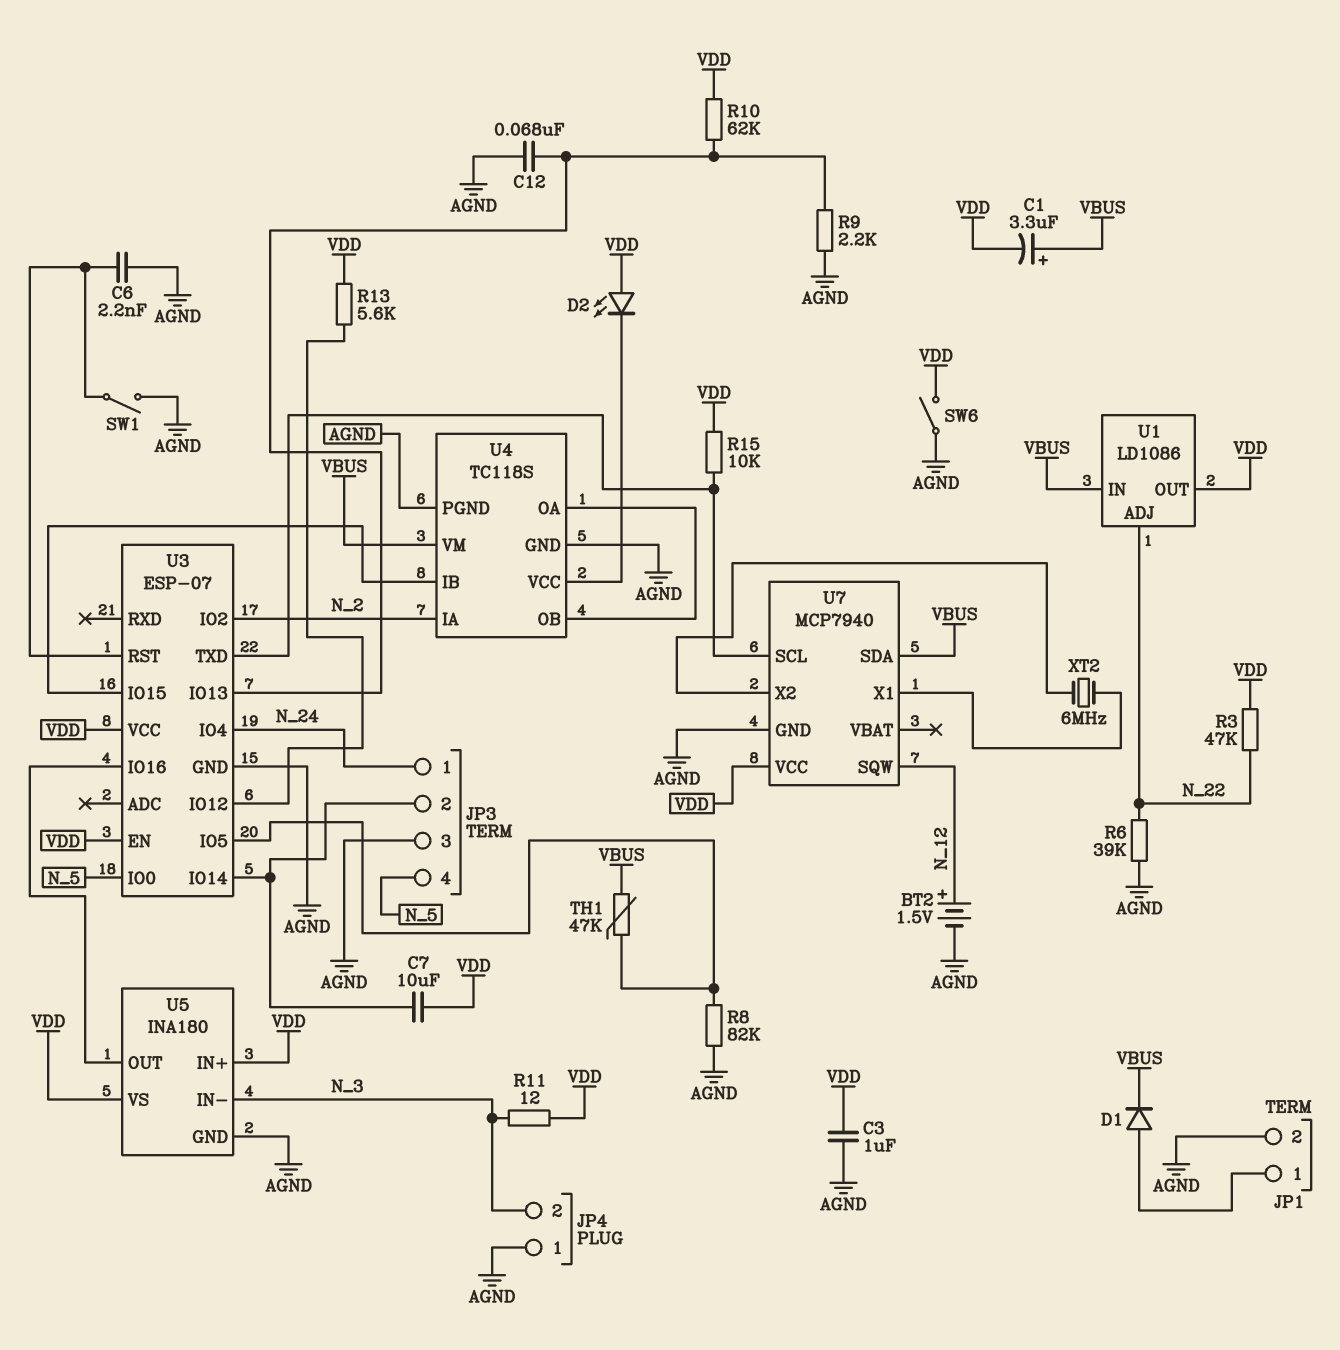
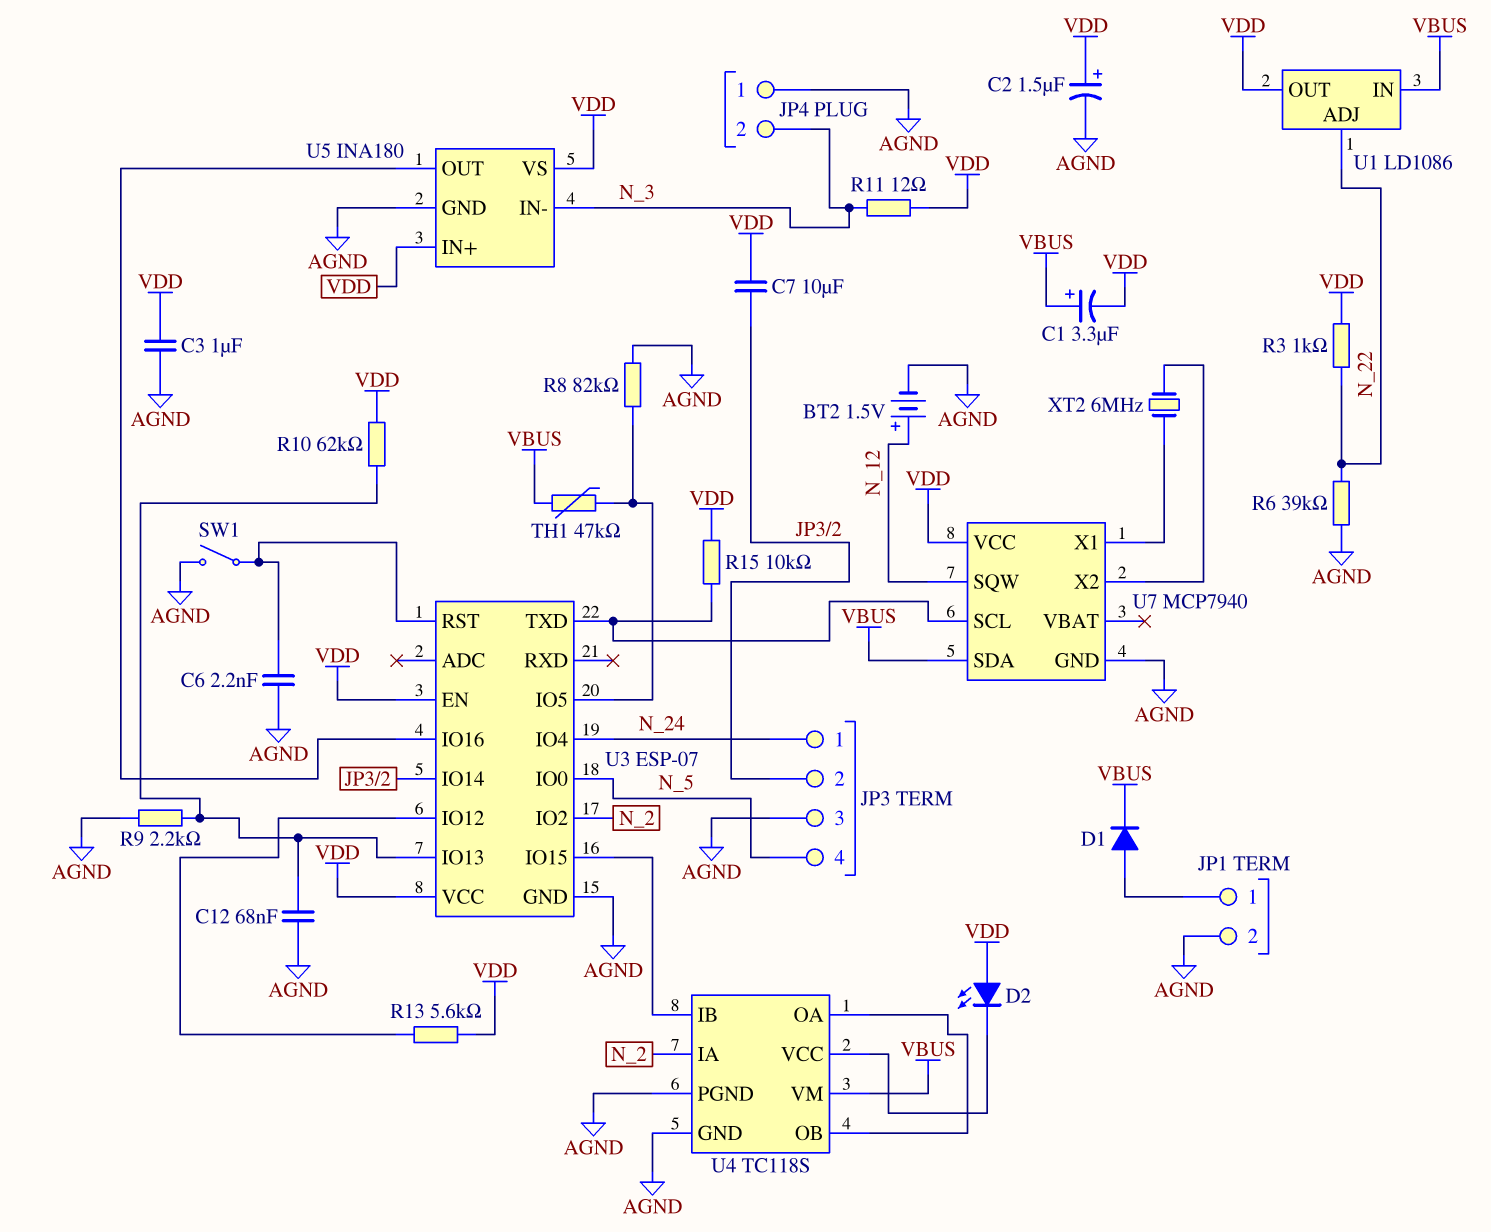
C2: none -> 1.5uF (plus VDD, minus AGND)
R3: 47k (N_22, VDD) -> 1k (N_22, VDD)
SW6: switch (AGND, VDD) -> none

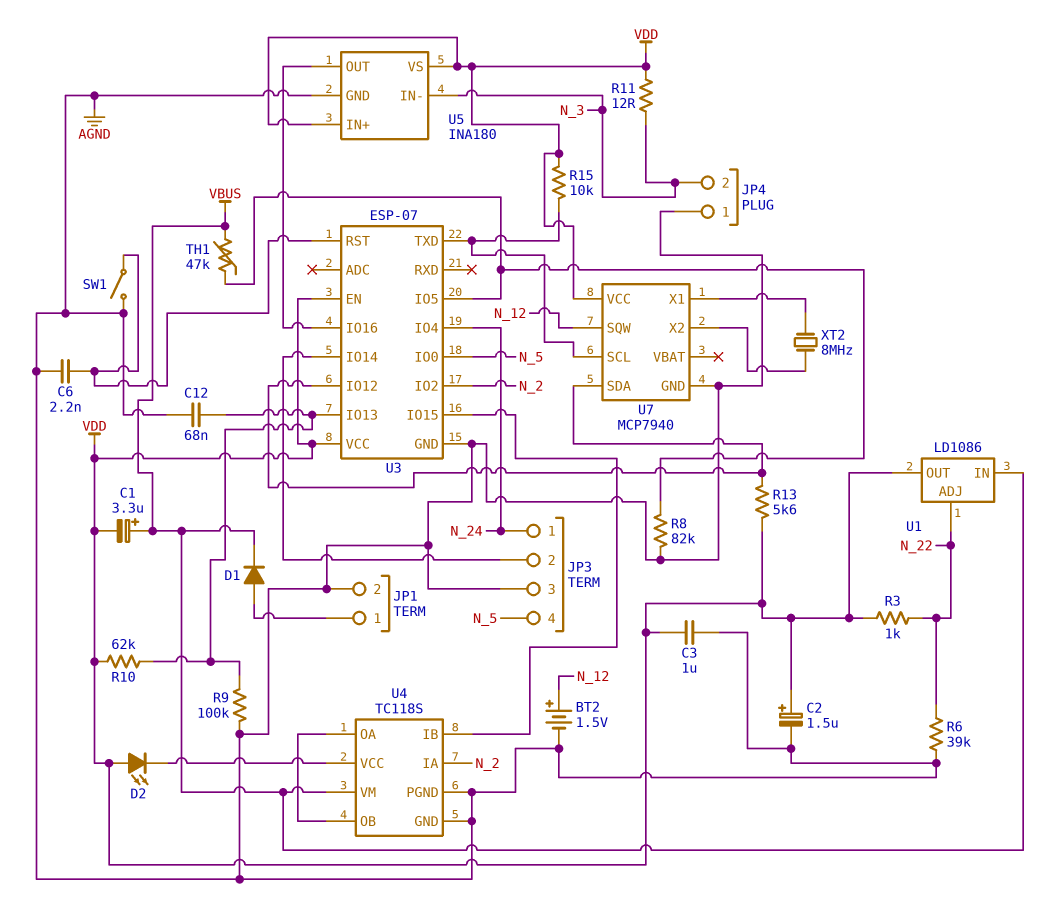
C7: 10uF (JP3/2, VDD) -> none
R9: 2.2k (AGND, U3/IO13) -> 100k (AGND, U3/IO13)
U7 pin SDA: VBUS -> U3/IO12
XT2: 6MHz (U7/X1, U7/X2) -> 8MHz (U7/X1, U7/X2)

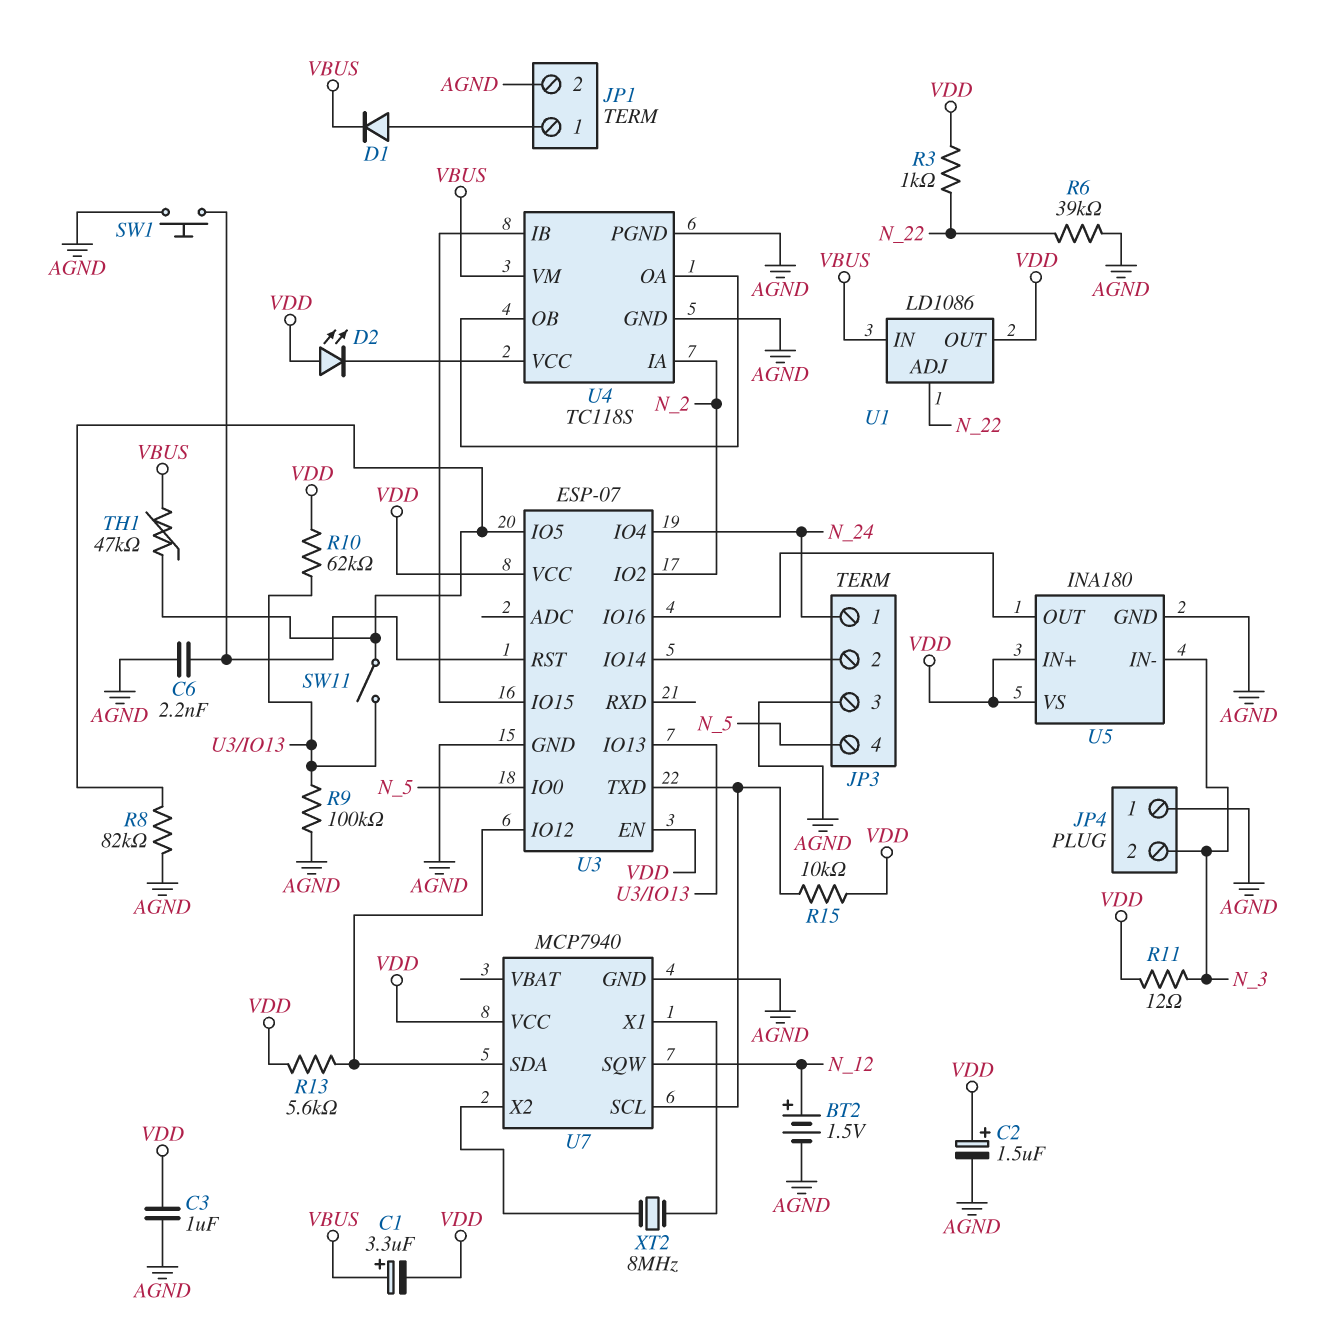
C12: 68nF (AGND, U3/IO13) -> none
SW1: switch (AGND, U3/RST) -> button (AGND, U3/RST)
SW11: none -> switch (U3/IO5, U3/IO13)

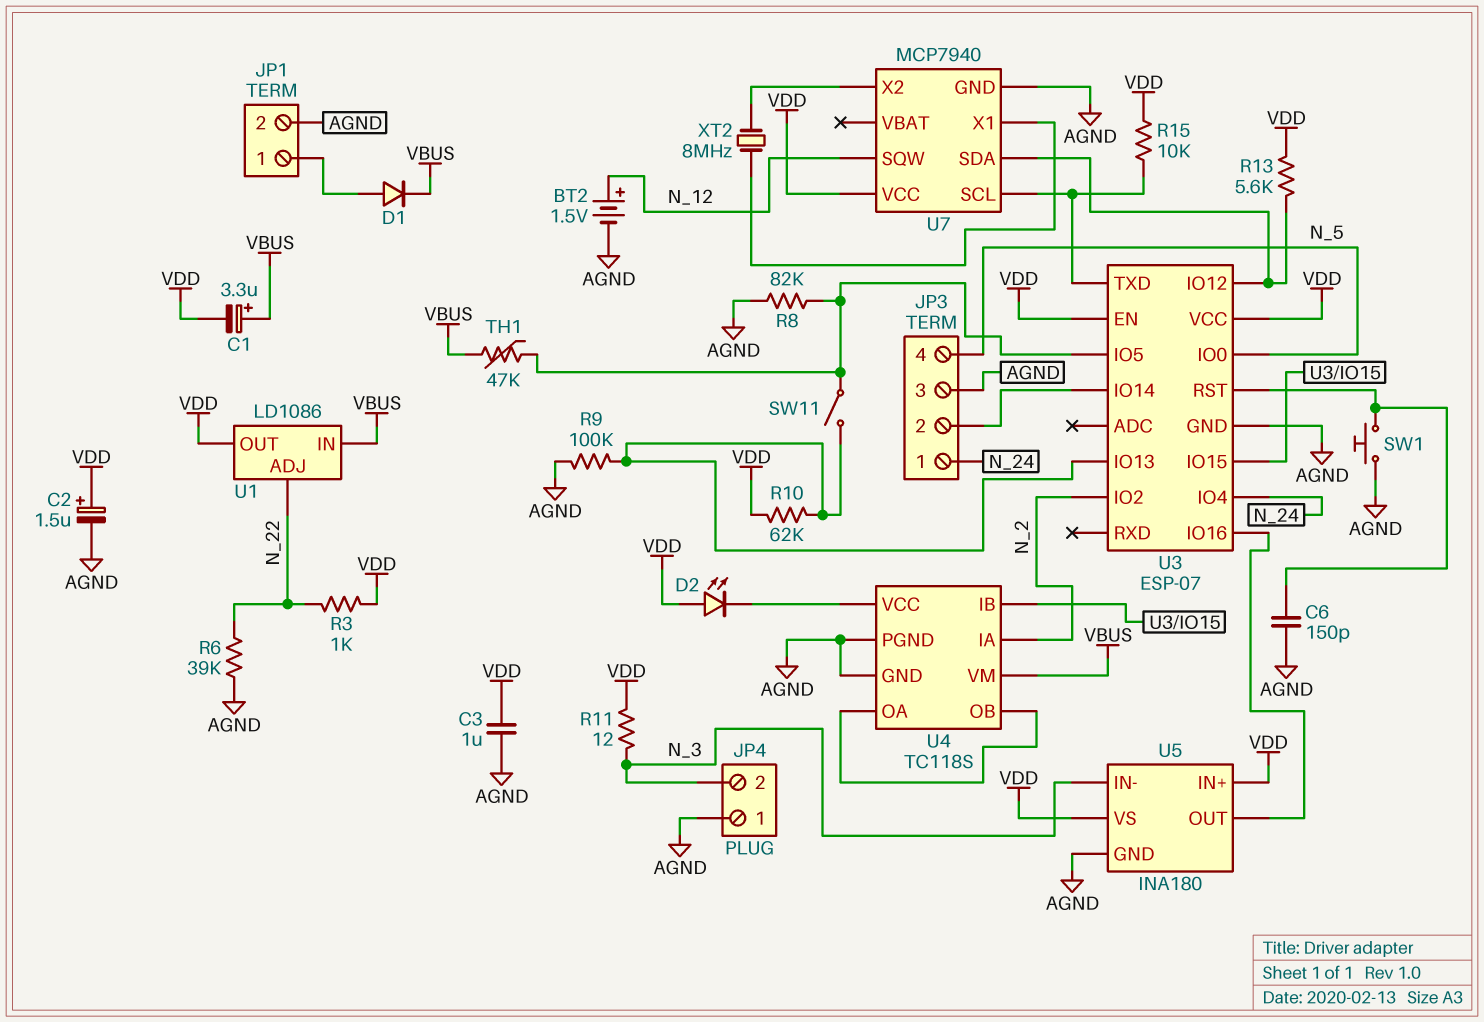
C6: 2.2nF (AGND, U3/RST) -> 150pF (AGND, U3/RST)

